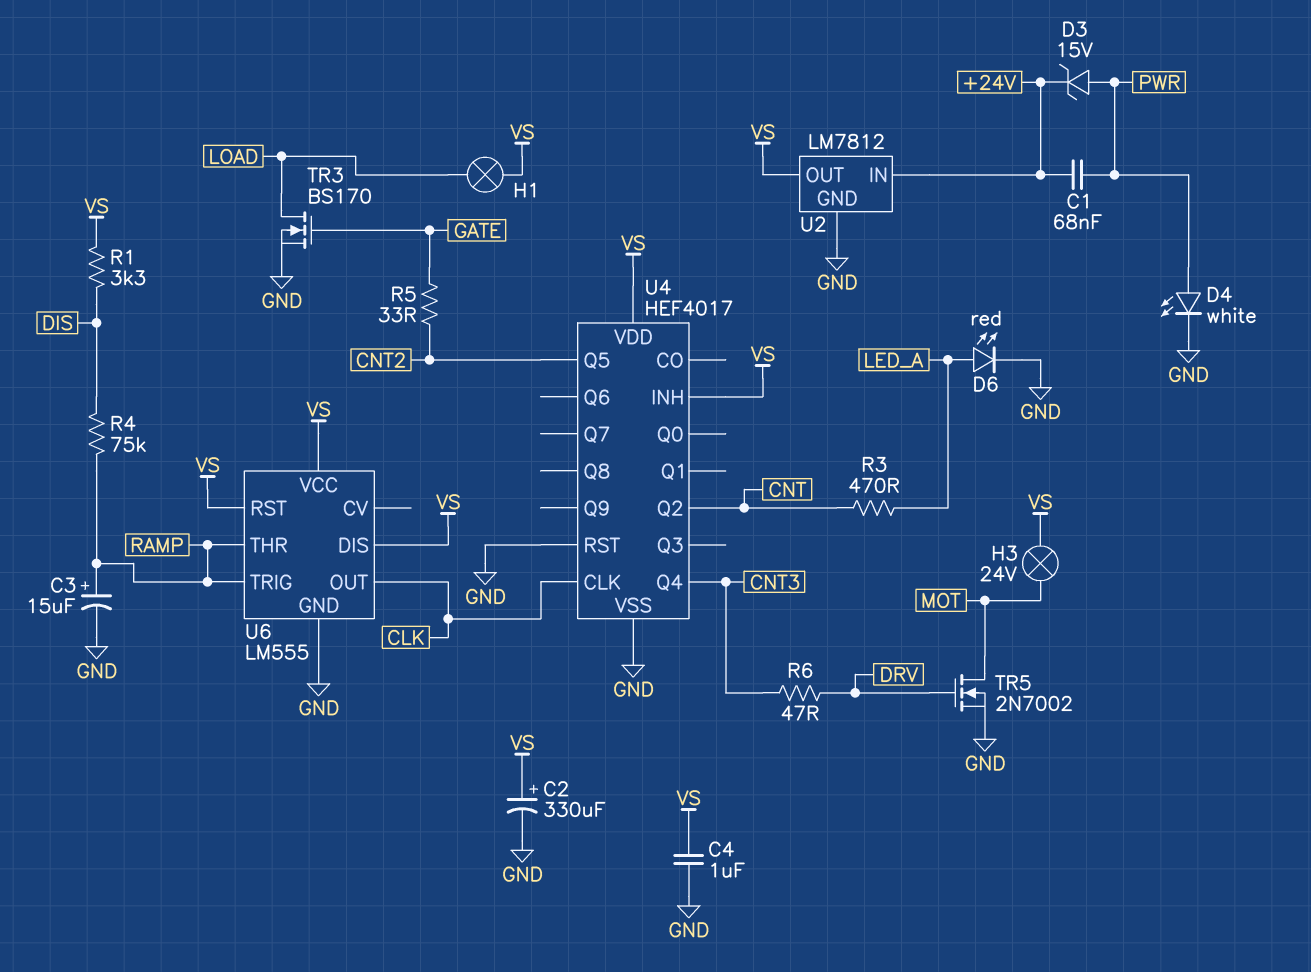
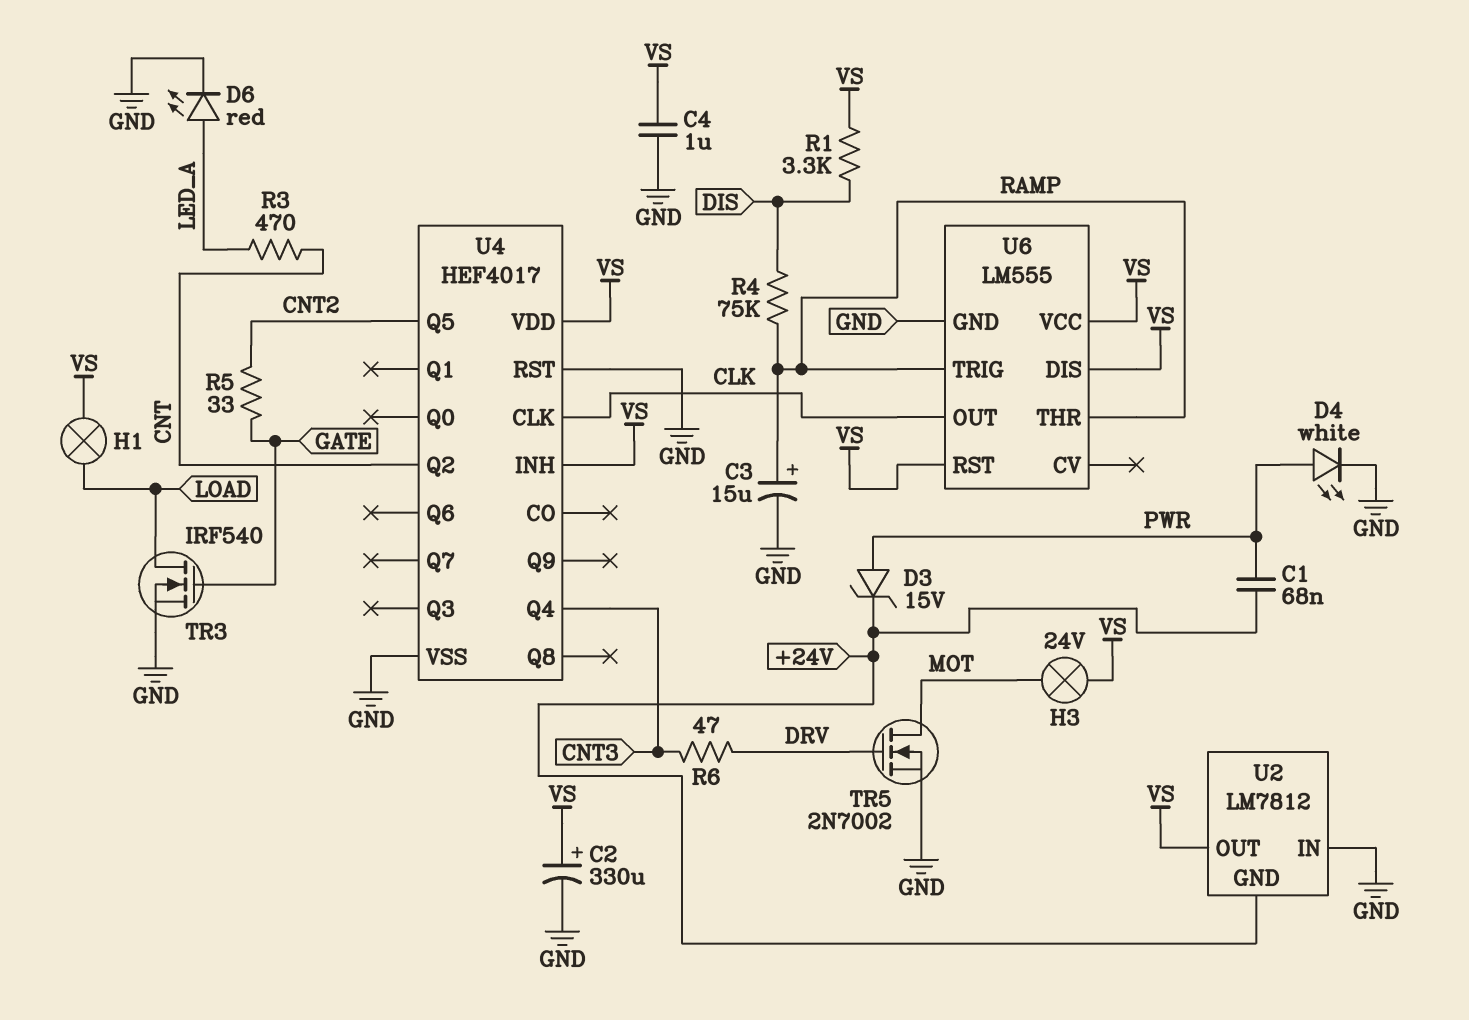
TR3: NMOS BS170 (G GATE, D LOAD, S GND) -> NMOS IRF540 (G GATE, D LOAD, S GND)
U2 pin GND: GND -> +24V
U2 pin IN: +24V -> GND

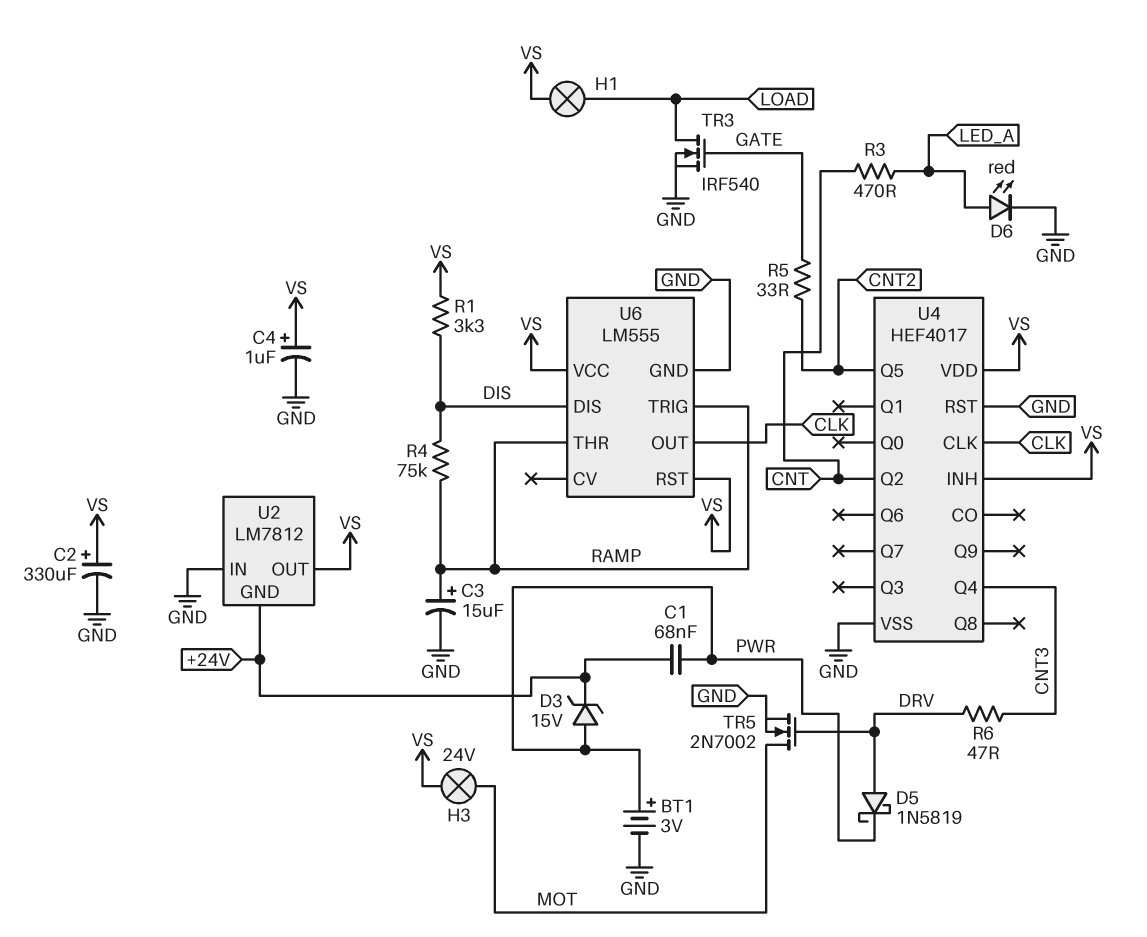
BT1: none -> 3V (plus PWR, minus GND)
C4: 1uF (GND, VS) -> 1uF (plus VS, minus GND)
D4: LED white (A PWR, K GND) -> none
D5: none -> schottky 1N5819 (A DRV, K PWR)
U6 pin DIS: VS -> DIS

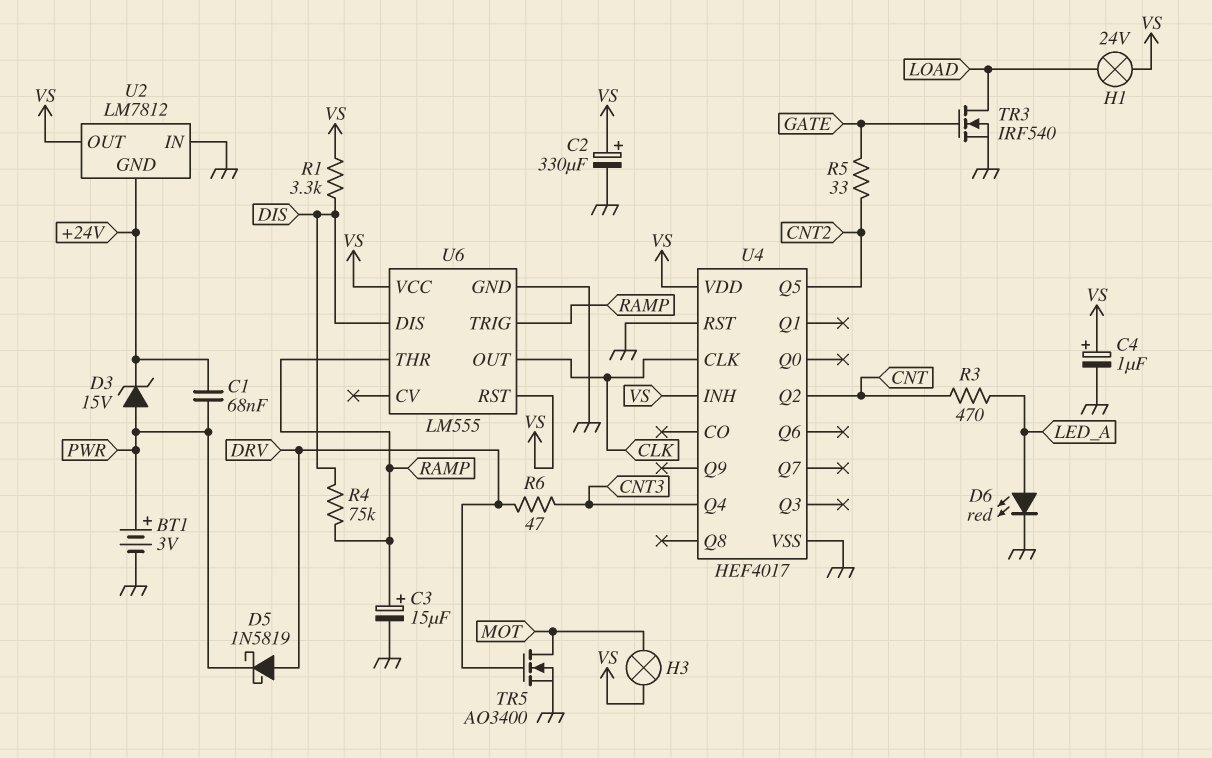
H1: lamp (LOAD, VS) -> lamp 24V (LOAD, VS)
H3: lamp 24V (MOT, VS) -> lamp (MOT, VS)
TR5: NMOS 2N7002 (G DRV, D MOT, S GND) -> NMOS AO3400 (G DRV, D MOT, S GND)

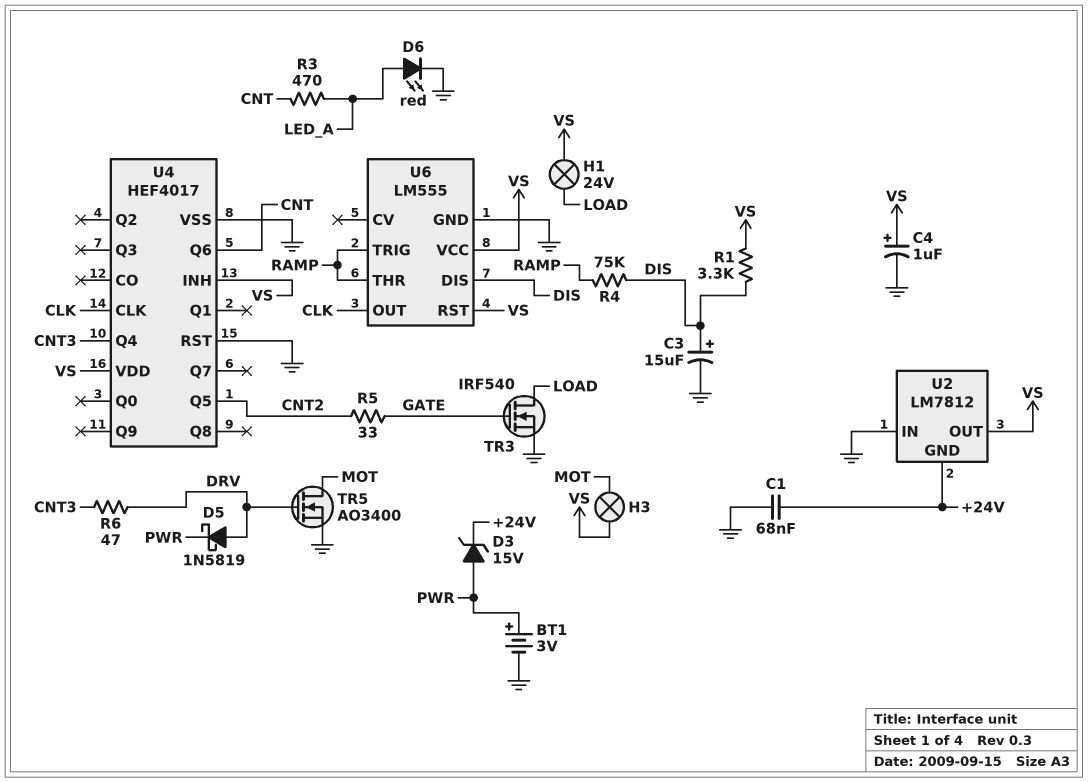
C1: 68nF (+24V, PWR) -> 68nF (+24V, GND)
C2: 330uF (plus VS, minus GND) -> none
C3: 15uF (plus RAMP, minus GND) -> 15uF (plus DIS, minus GND)
U4 pin Q2: CNT -> none
U4 pin Q6: none -> CNT

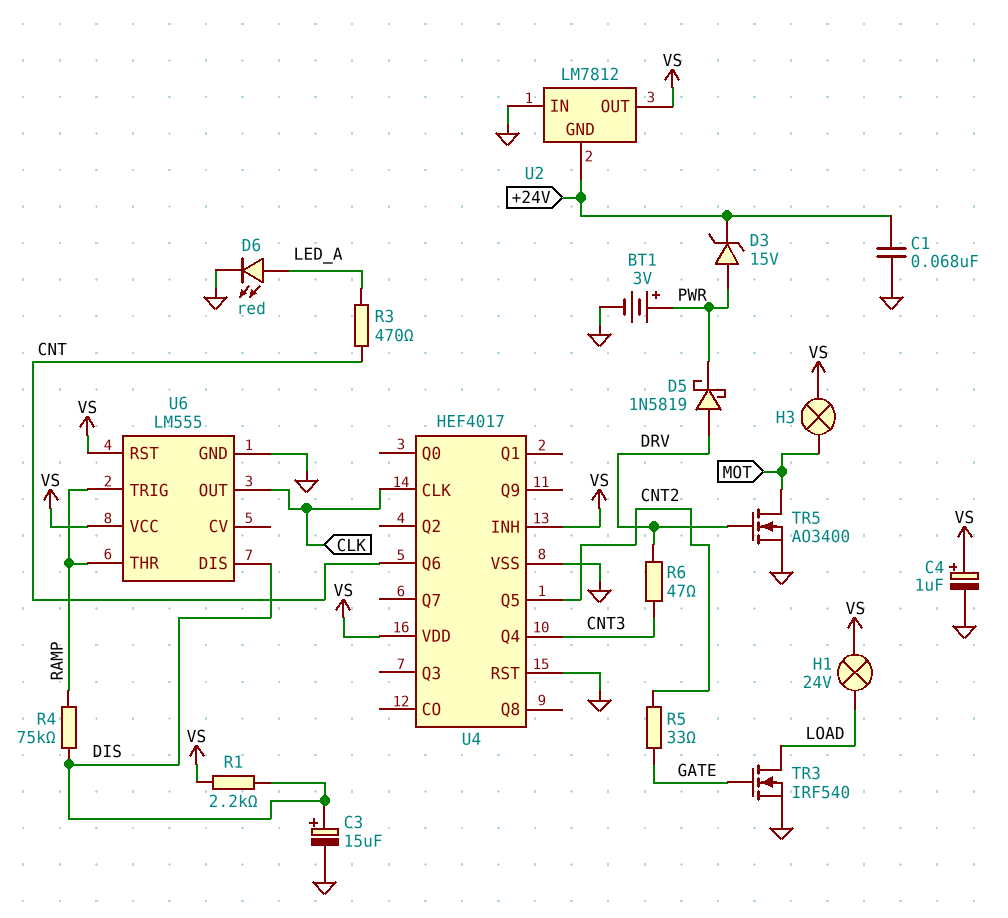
R1: 3.3k (DIS, VS) -> 2.2k (DIS, VS)

